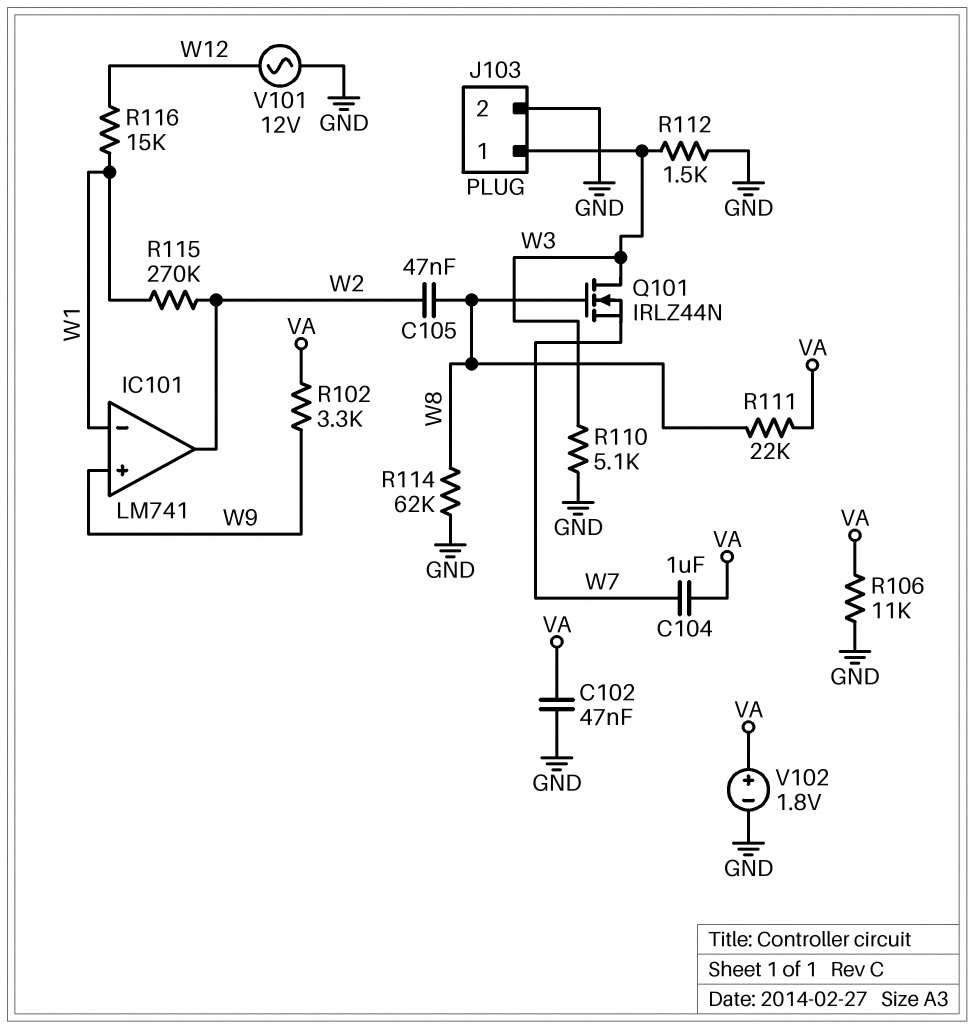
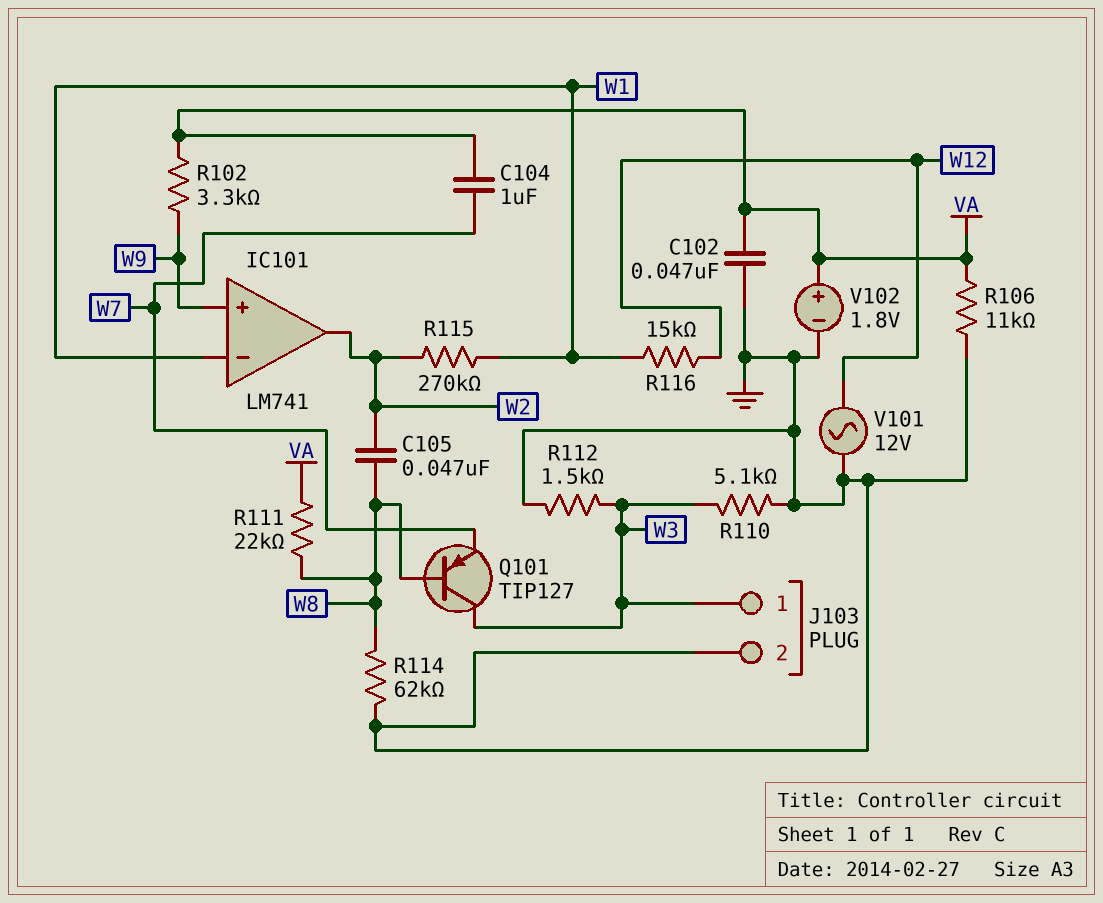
Q101: NMOS IRLZ44N (G W8, D W3, S W7) -> PNP TIP127 (B W8, C W3, E W7)

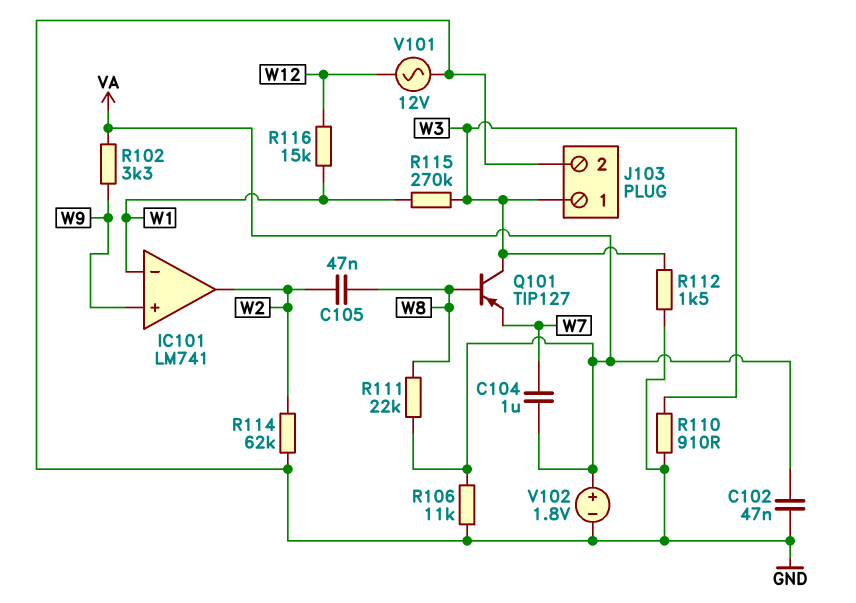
R110: 5.1k (GND, W3) -> 910 (GND, W3)
R114: 62k (GND, W8) -> 62k (GND, W2)
R115: 270k (W1, W2) -> 270k (W1, W3)

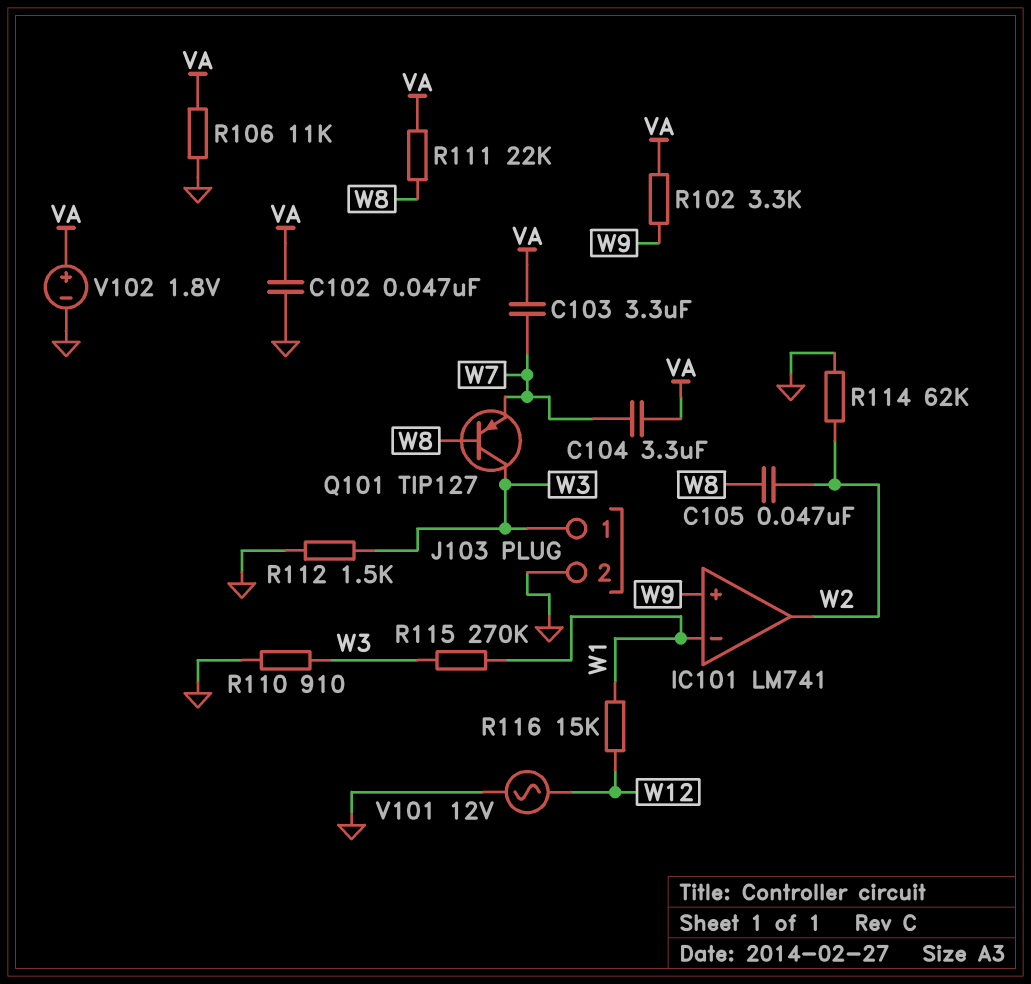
C103: none -> 3.3uF (VA, W7)
C104: 1uF (VA, W7) -> 3.3uF (VA, W7)

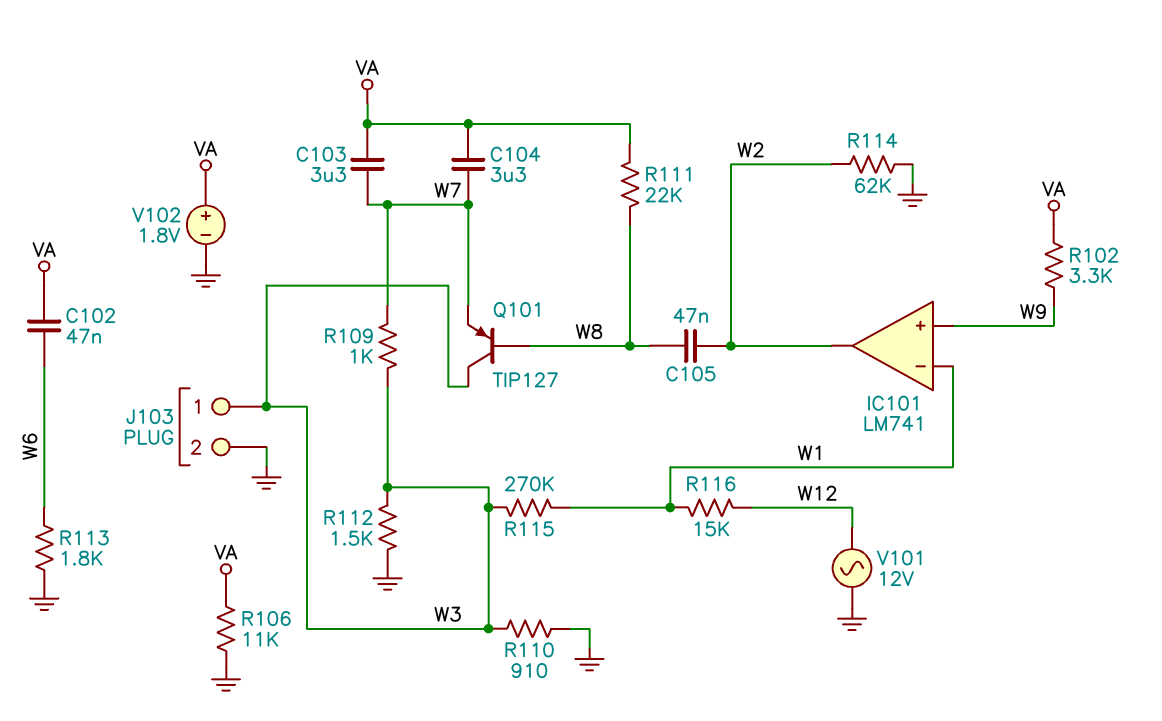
C102: 47nF (GND, VA) -> 47nF (VA, W6)
R109: none -> 1k (W3, W7)
R113: none -> 1.8k (GND, W6)

